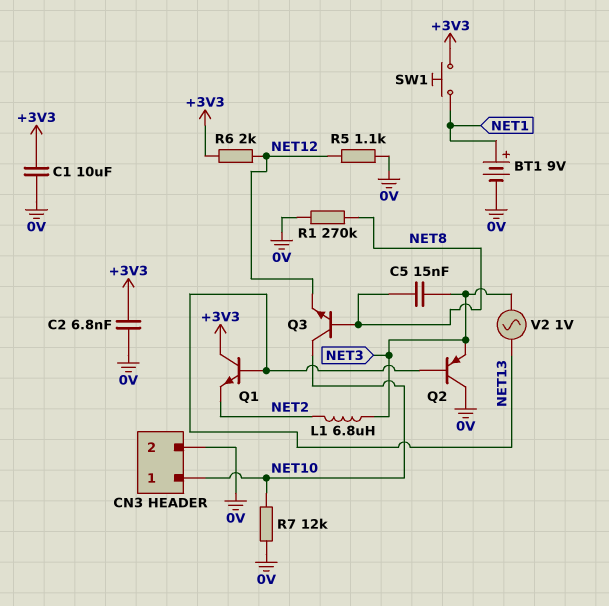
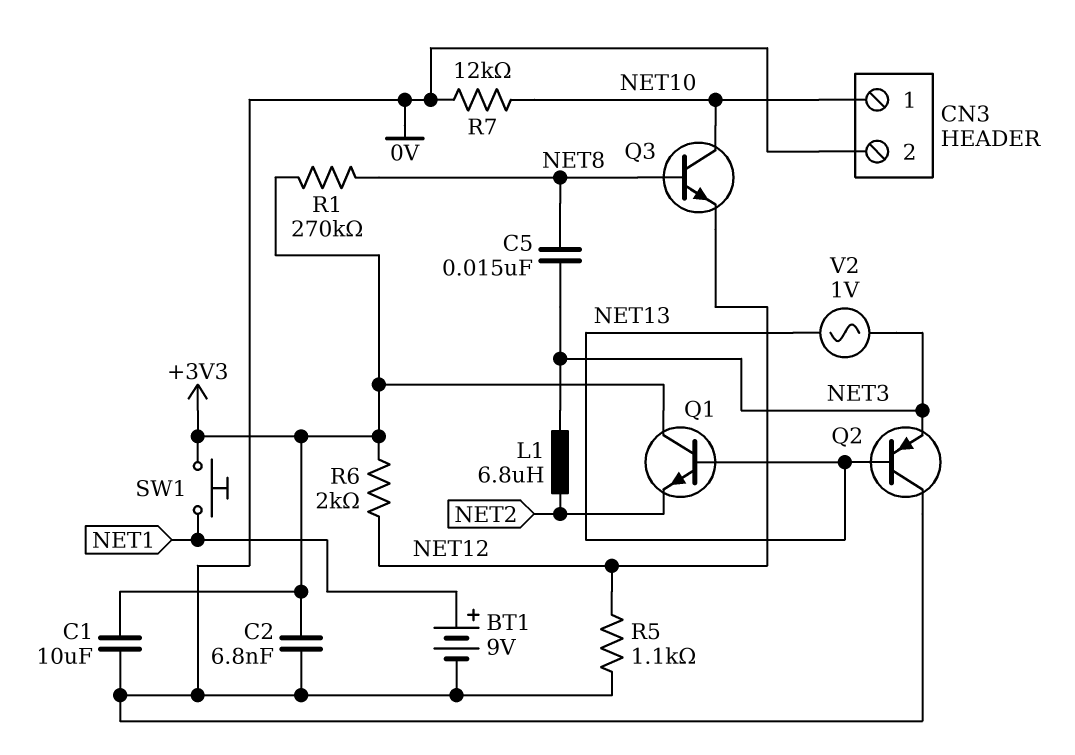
R1: 270k (0V, NET8) -> 270k (+3V3, NET8)

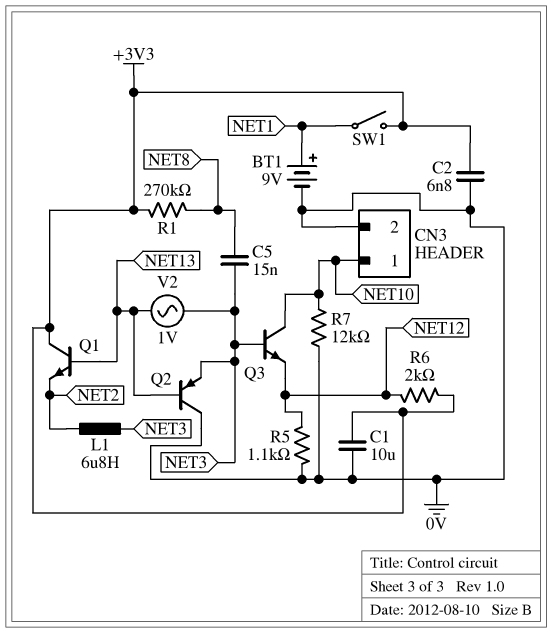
Q3: NPN (B NET8, C NET10, E NET12) -> NPN (B NET3, C NET10, E NET12)
SW1: button (+3V3, NET1) -> switch (+3V3, NET1)

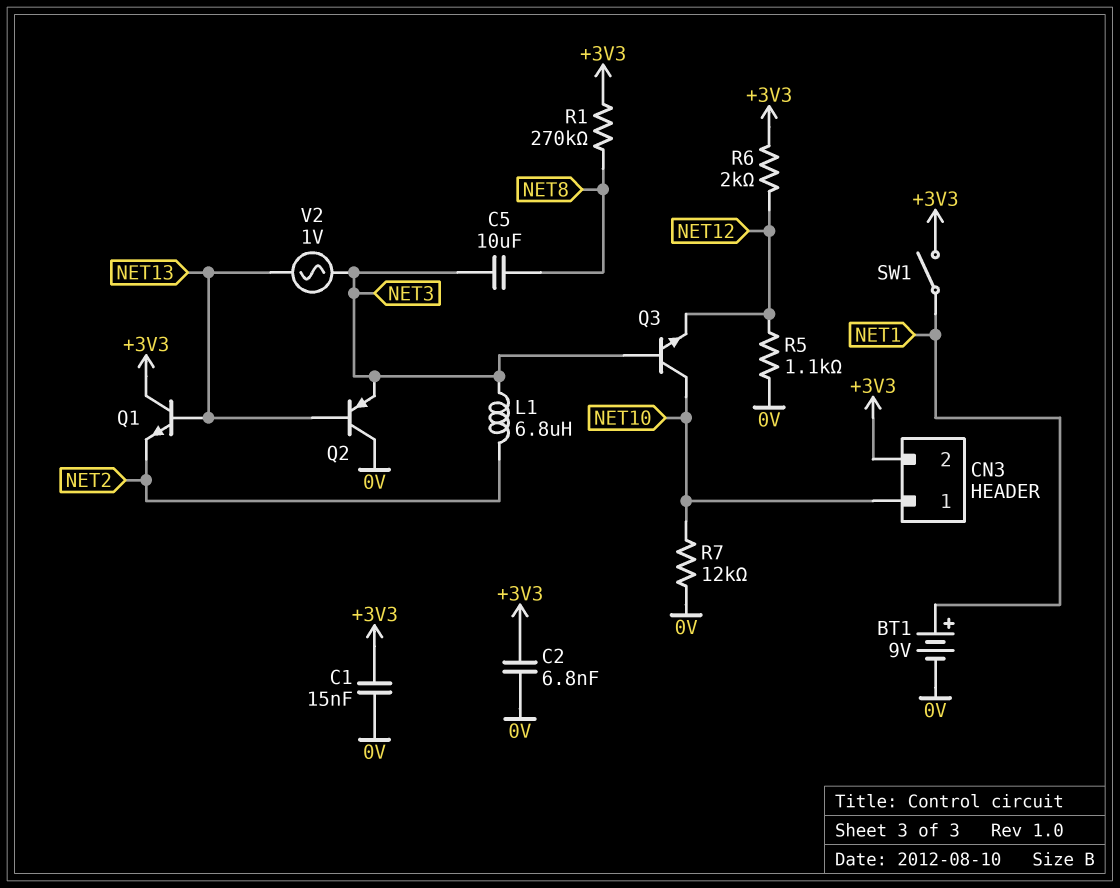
C1: 10uF (+3V3, 0V) -> 15nF (+3V3, 0V)
C5: 15nF (NET3, NET8) -> 10uF (NET3, NET8)
CN3 pin 2: 0V -> +3V3

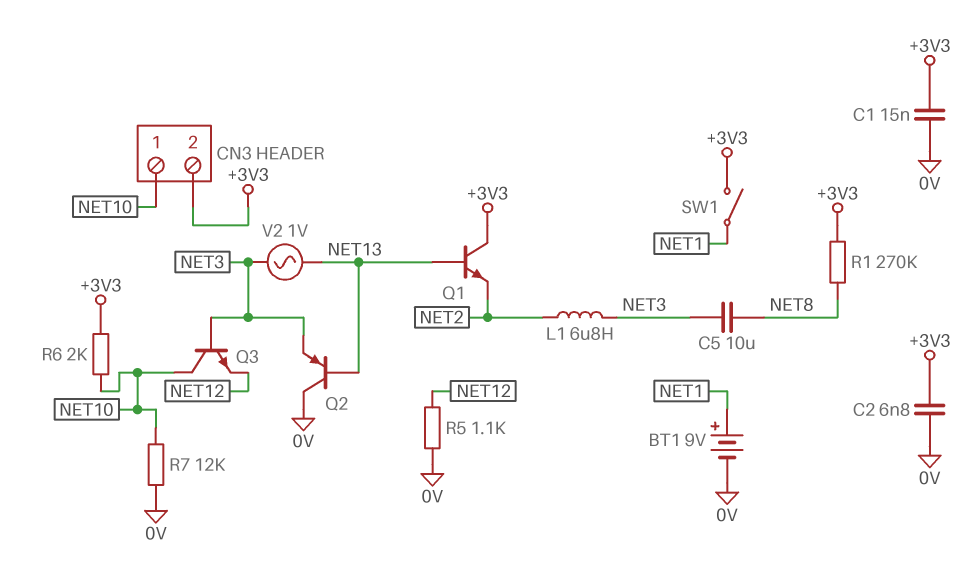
R6: 2k (+3V3, NET12) -> 2k (+3V3, NET10)

